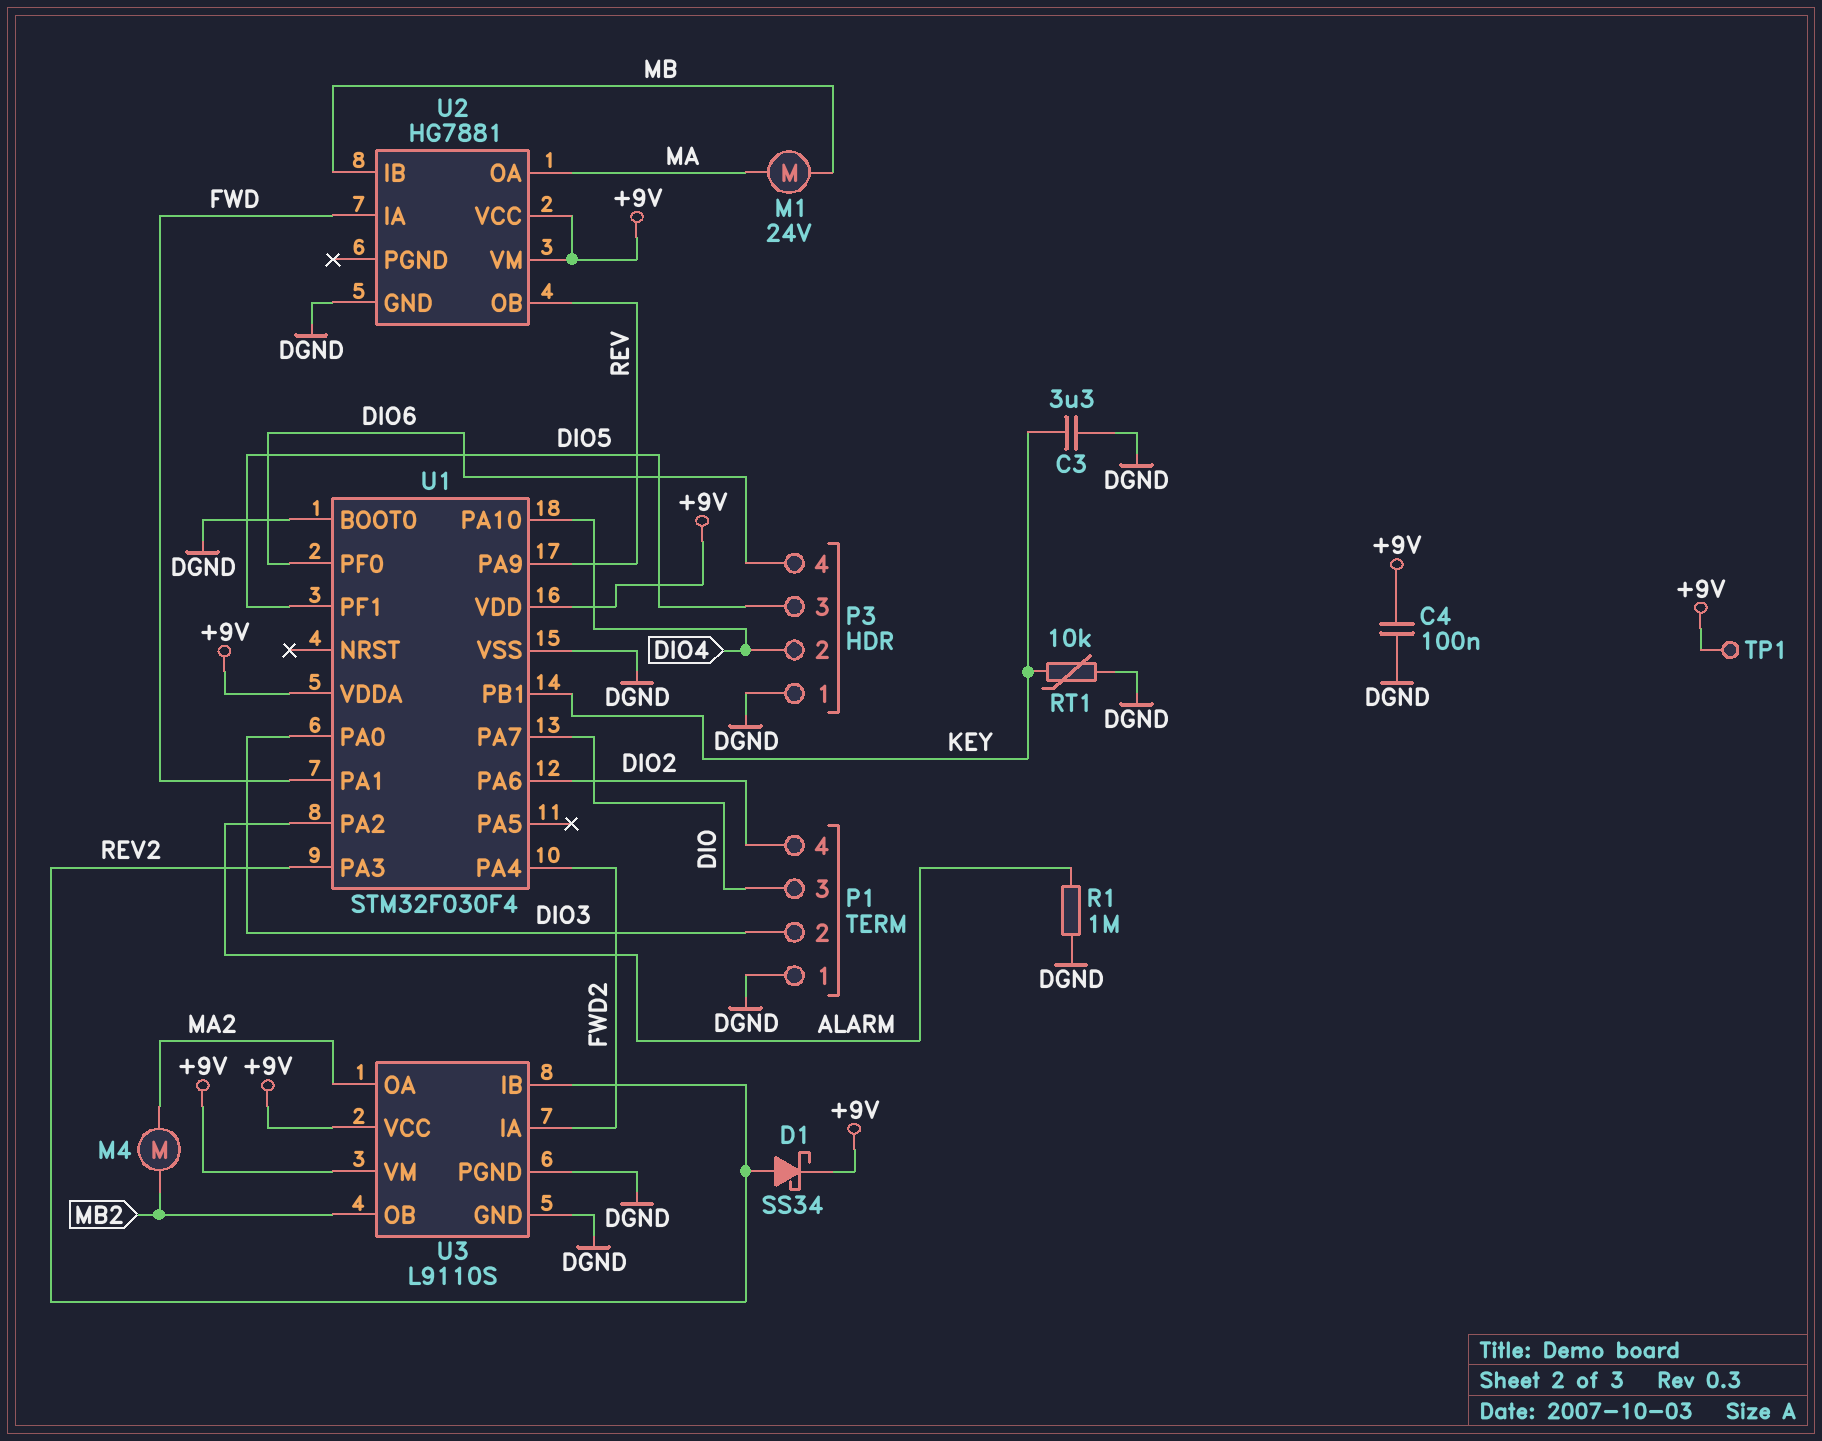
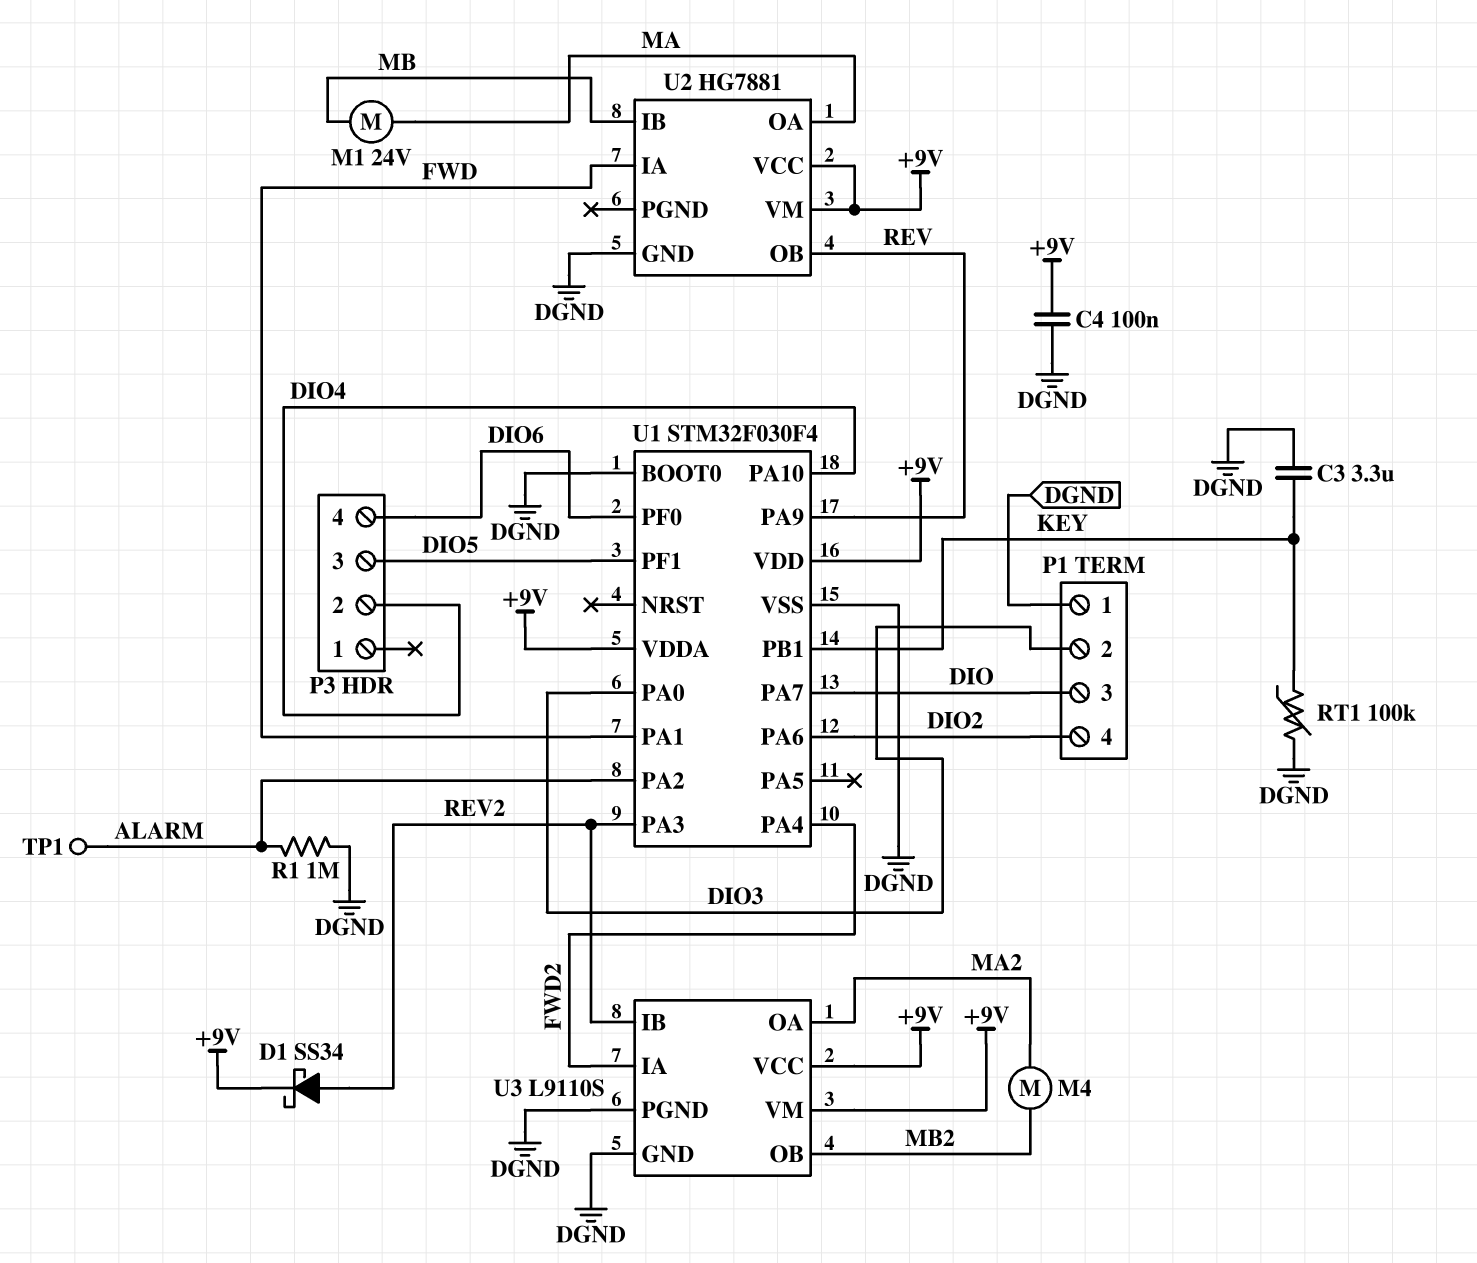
P3 pin 1: DGND -> none
RT1: 10k (DGND, KEY) -> 100k (DGND, KEY)
TP1: test point (+9V) -> test point (ALARM)

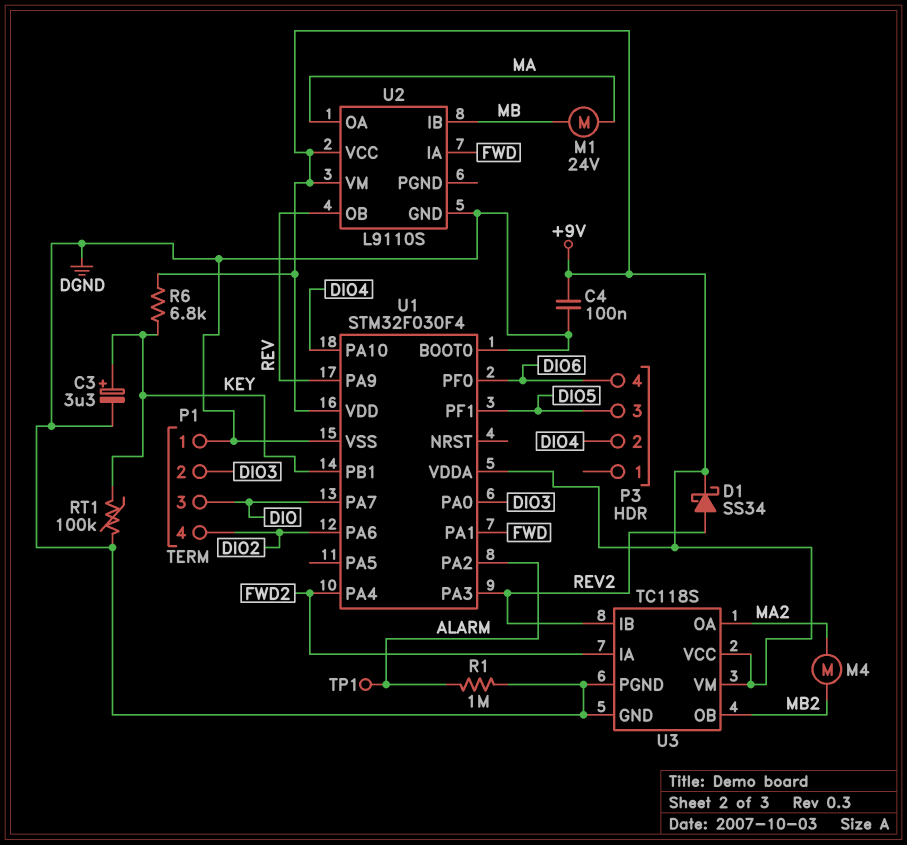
C3: 3.3uF (DGND, KEY) -> 3.3uF (plus KEY, minus DGND)
R6: none -> 6.8k (+9V, KEY)
U2: HG7881 -> L9110S
U3: L9110S -> TC118S

